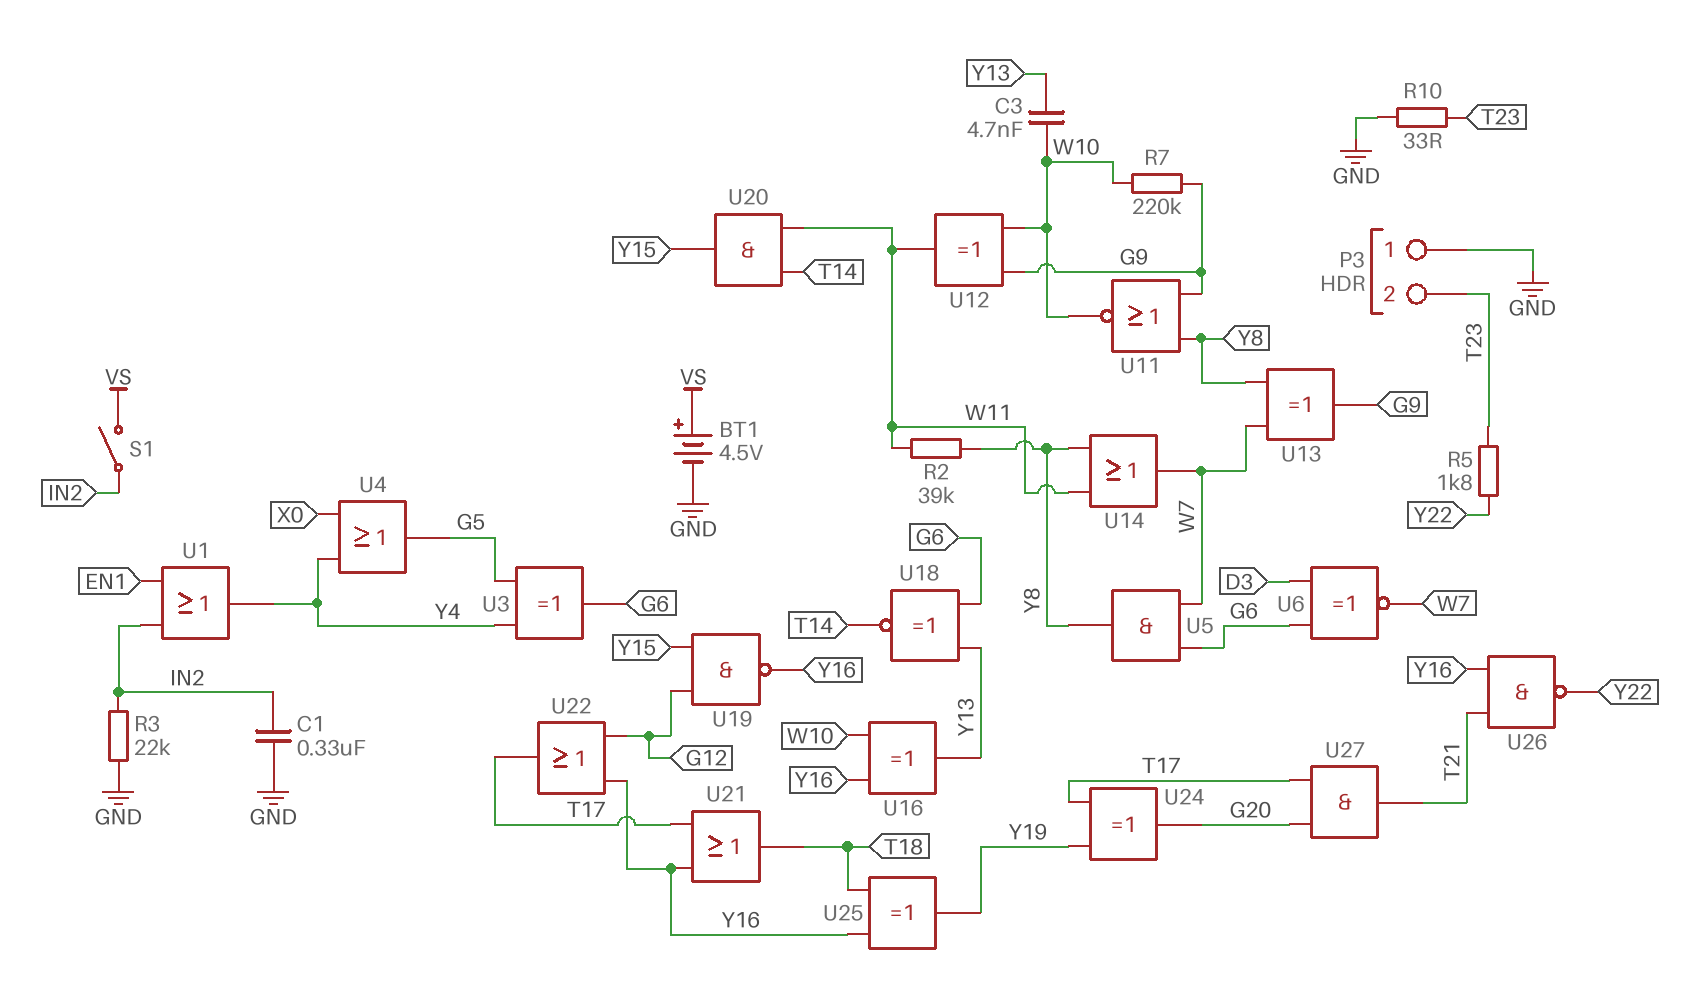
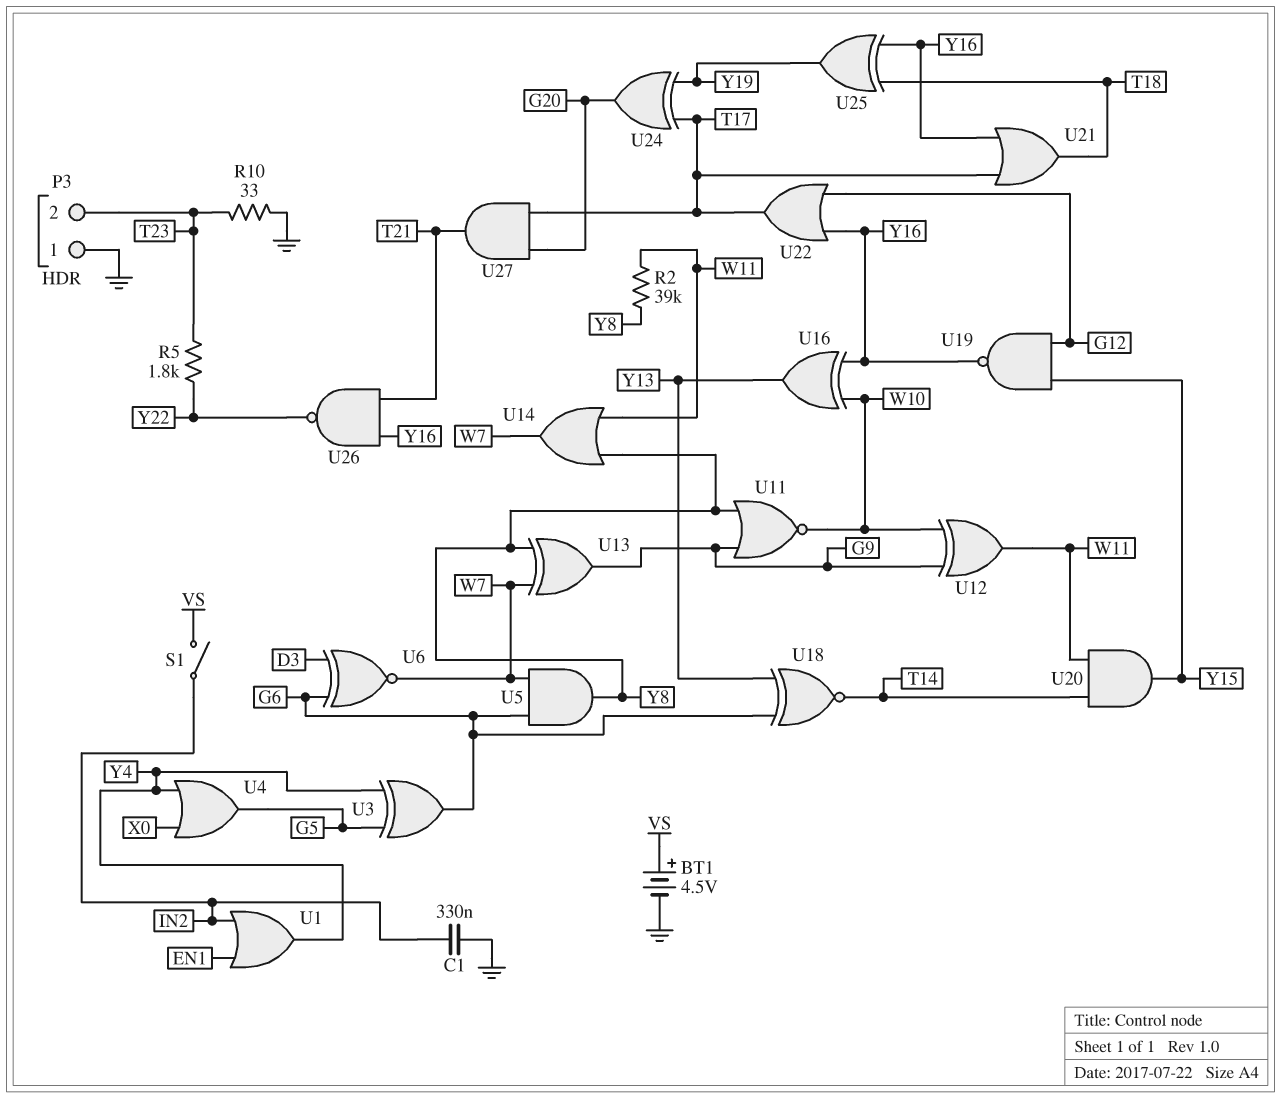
C3: 4.7nF (W10, Y13) -> none
R3: 22k (GND, IN2) -> none
R7: 220k (G9, W10) -> none

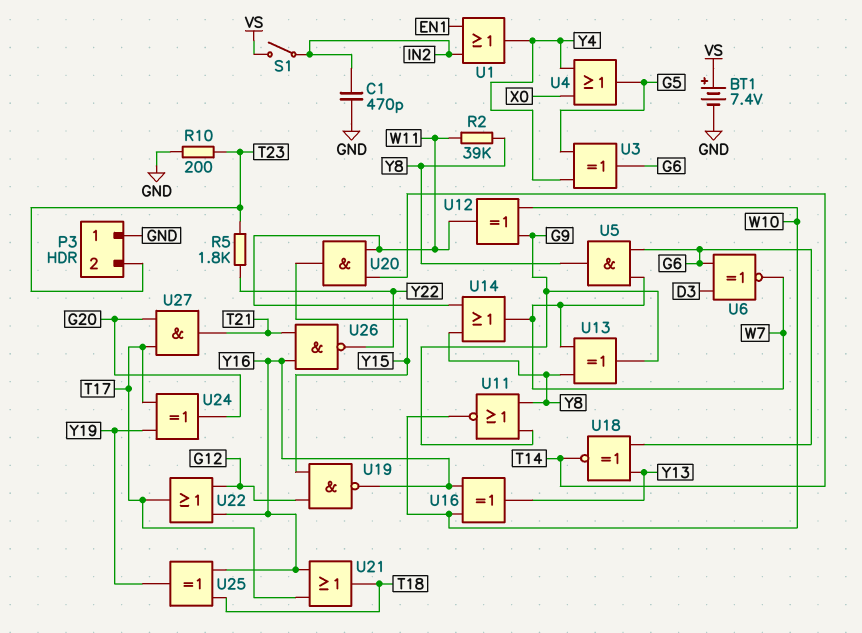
BT1: 4.5V (plus VS, minus GND) -> 7.4V (plus VS, minus GND)
C1: 330nF (GND, IN2) -> 470pF (GND, IN2)
R10: 33 (GND, T23) -> 200 (GND, T23)

